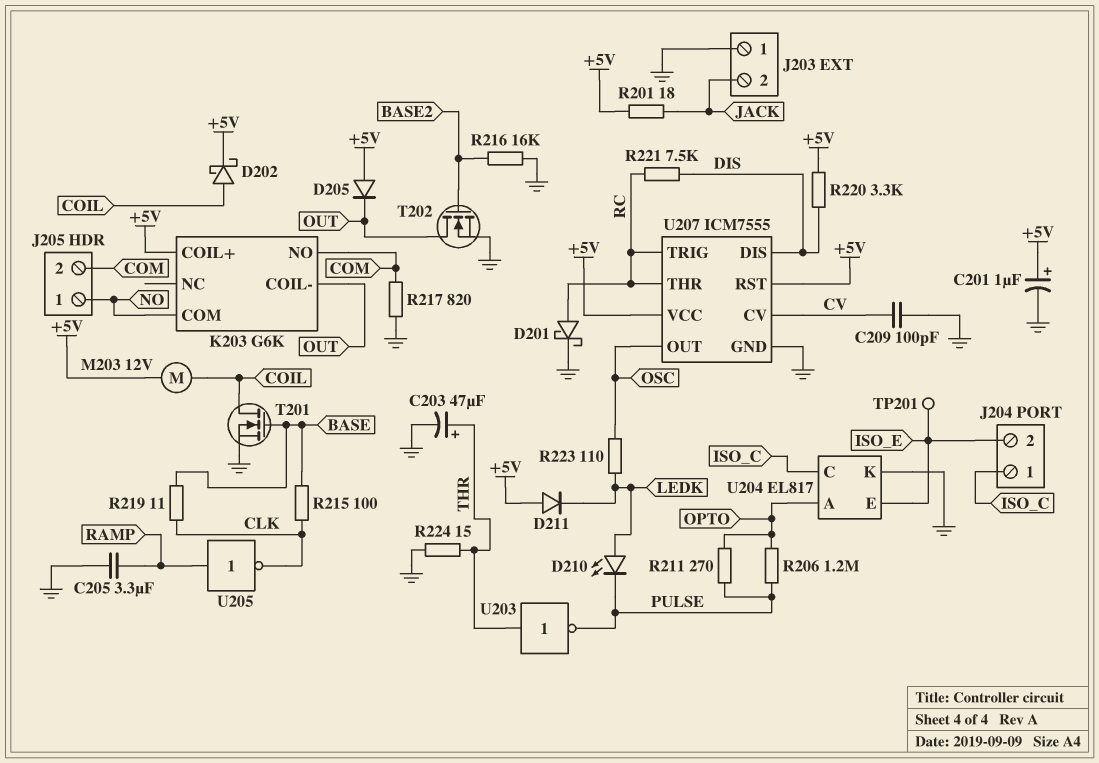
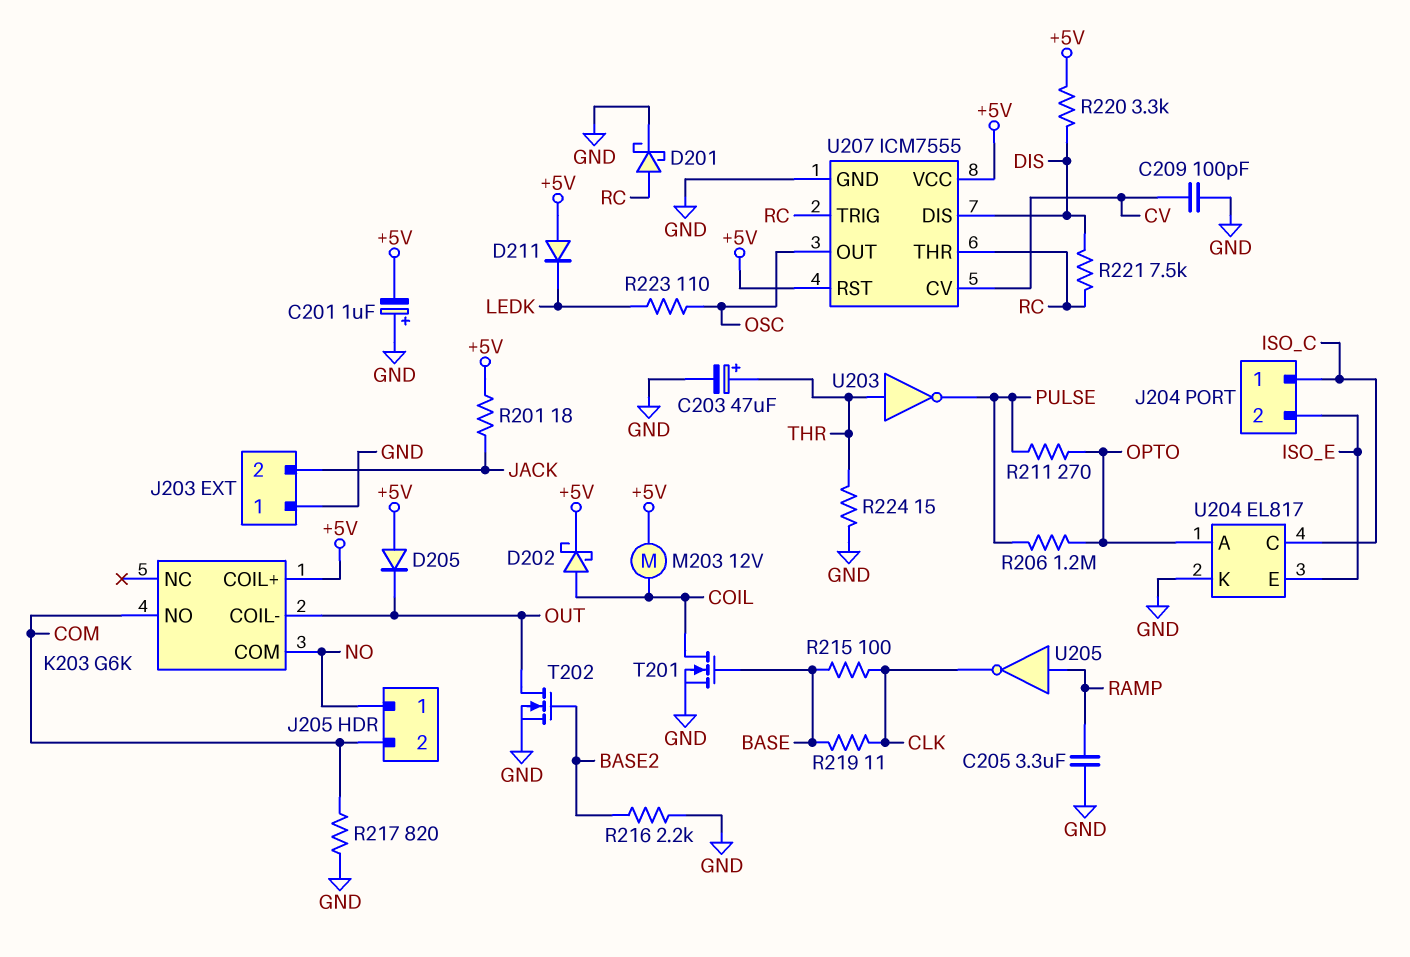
C201: 1uF (plus +5V, minus GND) -> 1uF (plus GND, minus +5V)
D210: LED (A LEDK, K PULSE) -> none
R216: 16k (BASE2, GND) -> 2.2k (BASE2, GND)
TP201: test point (ISO_E) -> none

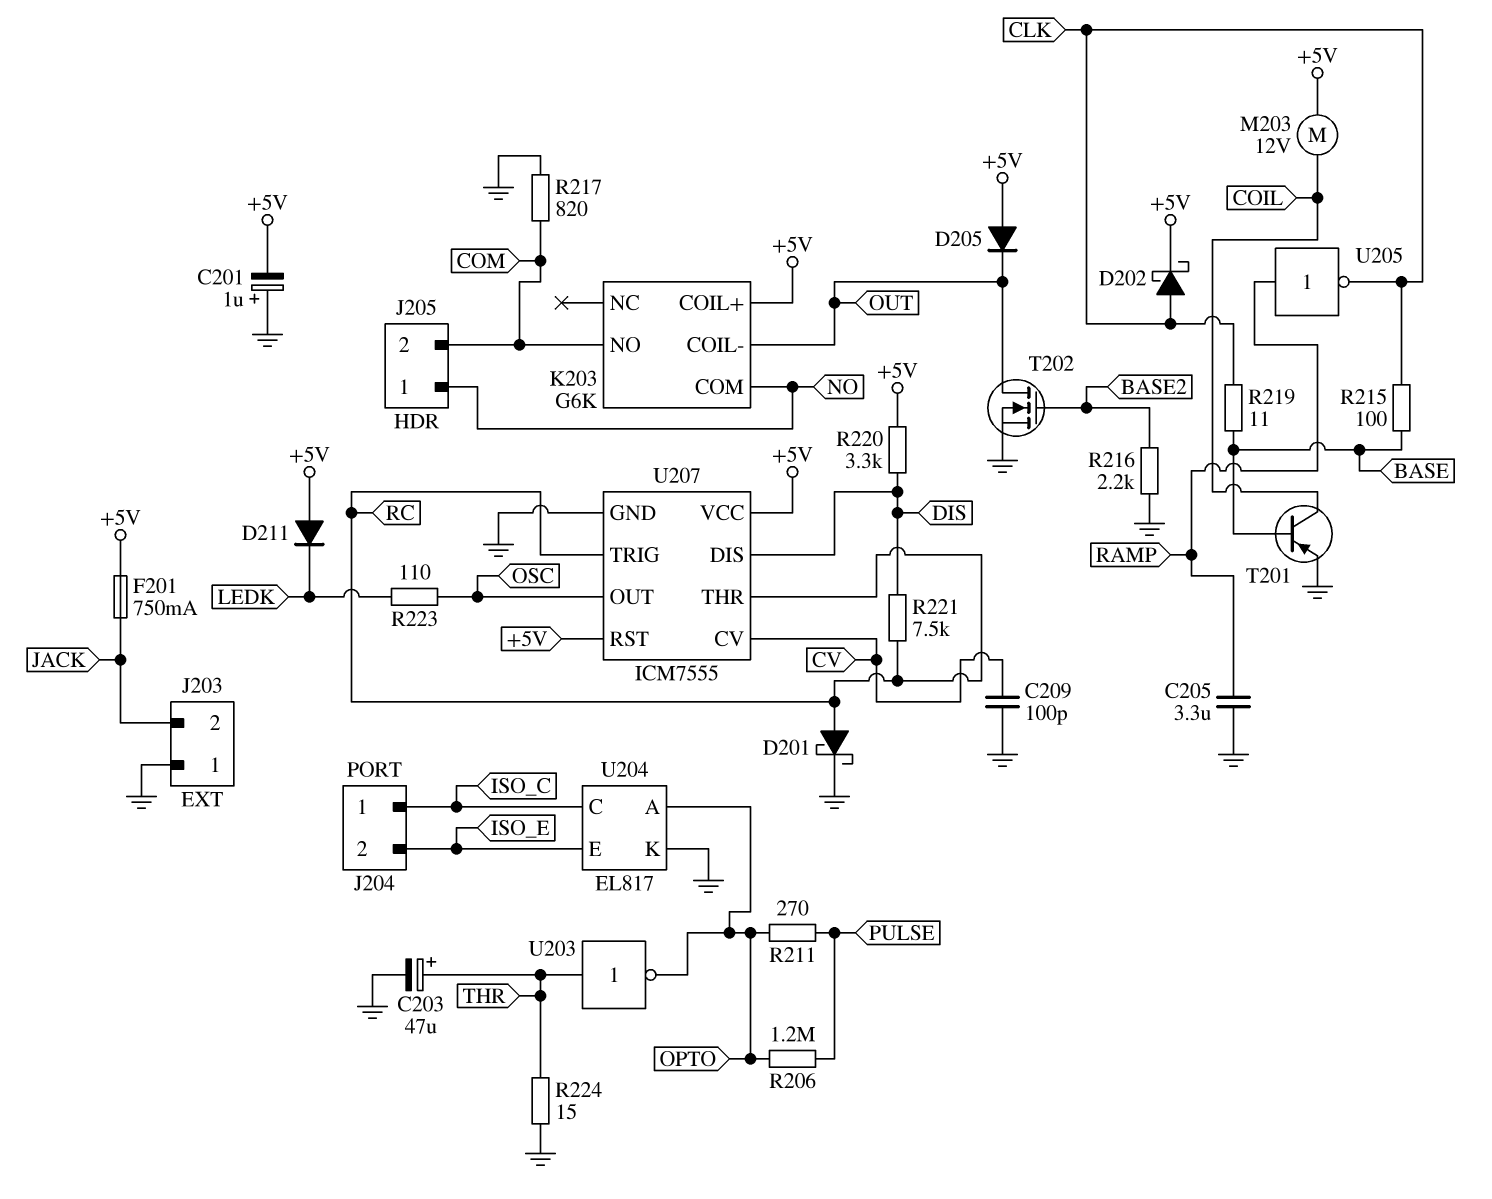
D202: schottky (A COIL, K +5V) -> schottky (A CLK, K +5V)
F201: none -> 750mA (+5V, JACK)
R201: 18 (+5V, JACK) -> none
T201: NMOS (G BASE, D COIL, S GND) -> PNP (B BASE, C COIL, E GND)
U203: NOT (in THR, out PULSE) -> NOT (in THR, out OPTO)

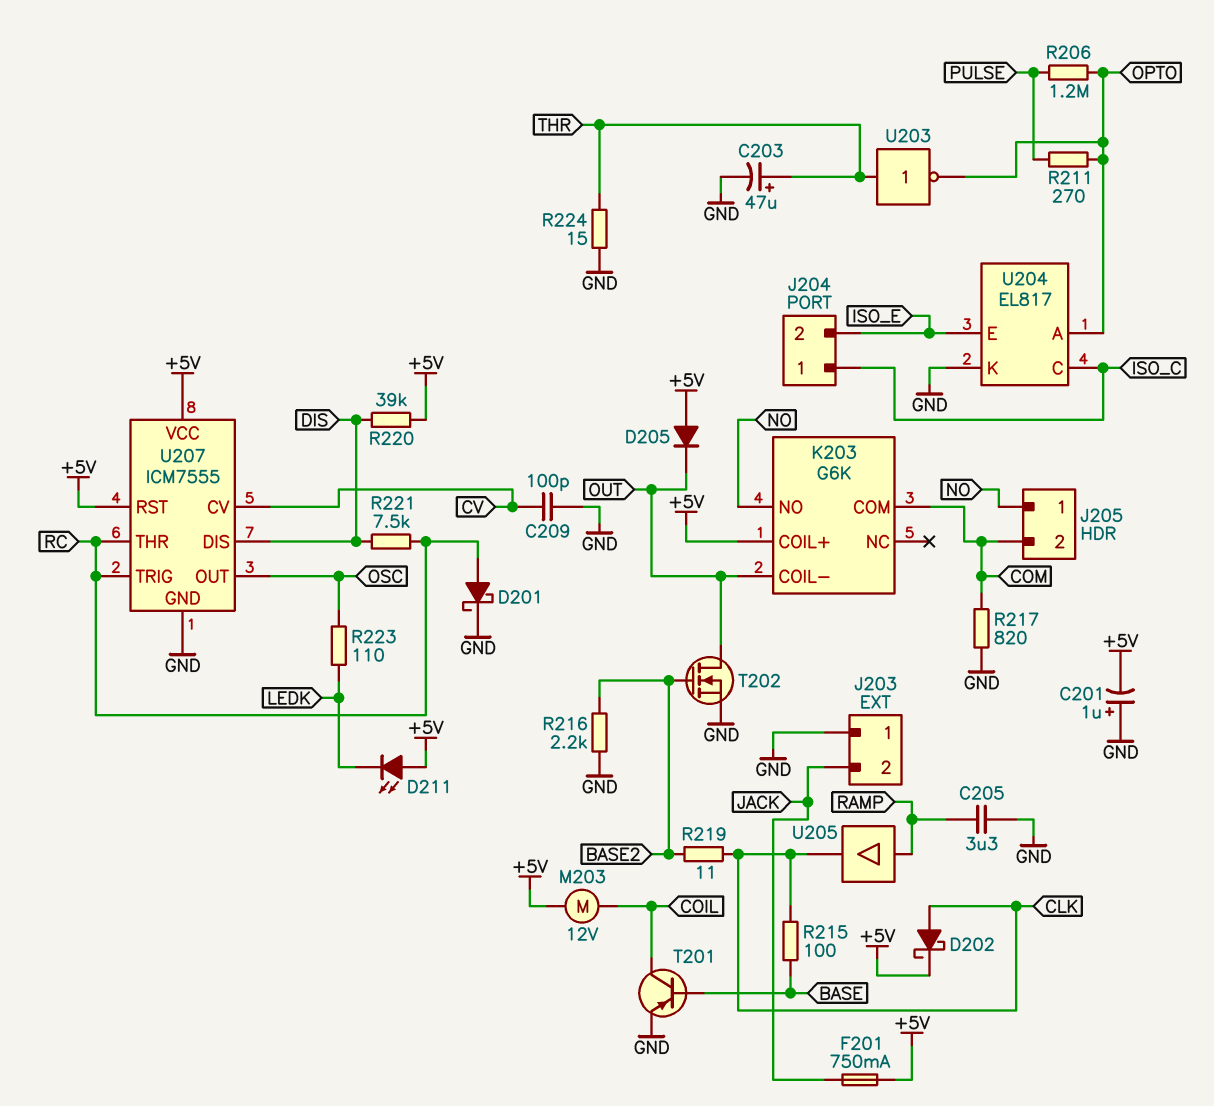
D211: diode (A +5V, K LEDK) -> LED (A +5V, K LEDK)
K203 pin COM: NO -> COM
K203 pin NO: COM -> NO
R219: 11 (BASE, CLK) -> 11 (BASE2, CLK)
R220: 3.3k (+5V, DIS) -> 39k (+5V, DIS)
U205: NOT (in RAMP, out CLK) -> buffer (in RAMP, out CLK)

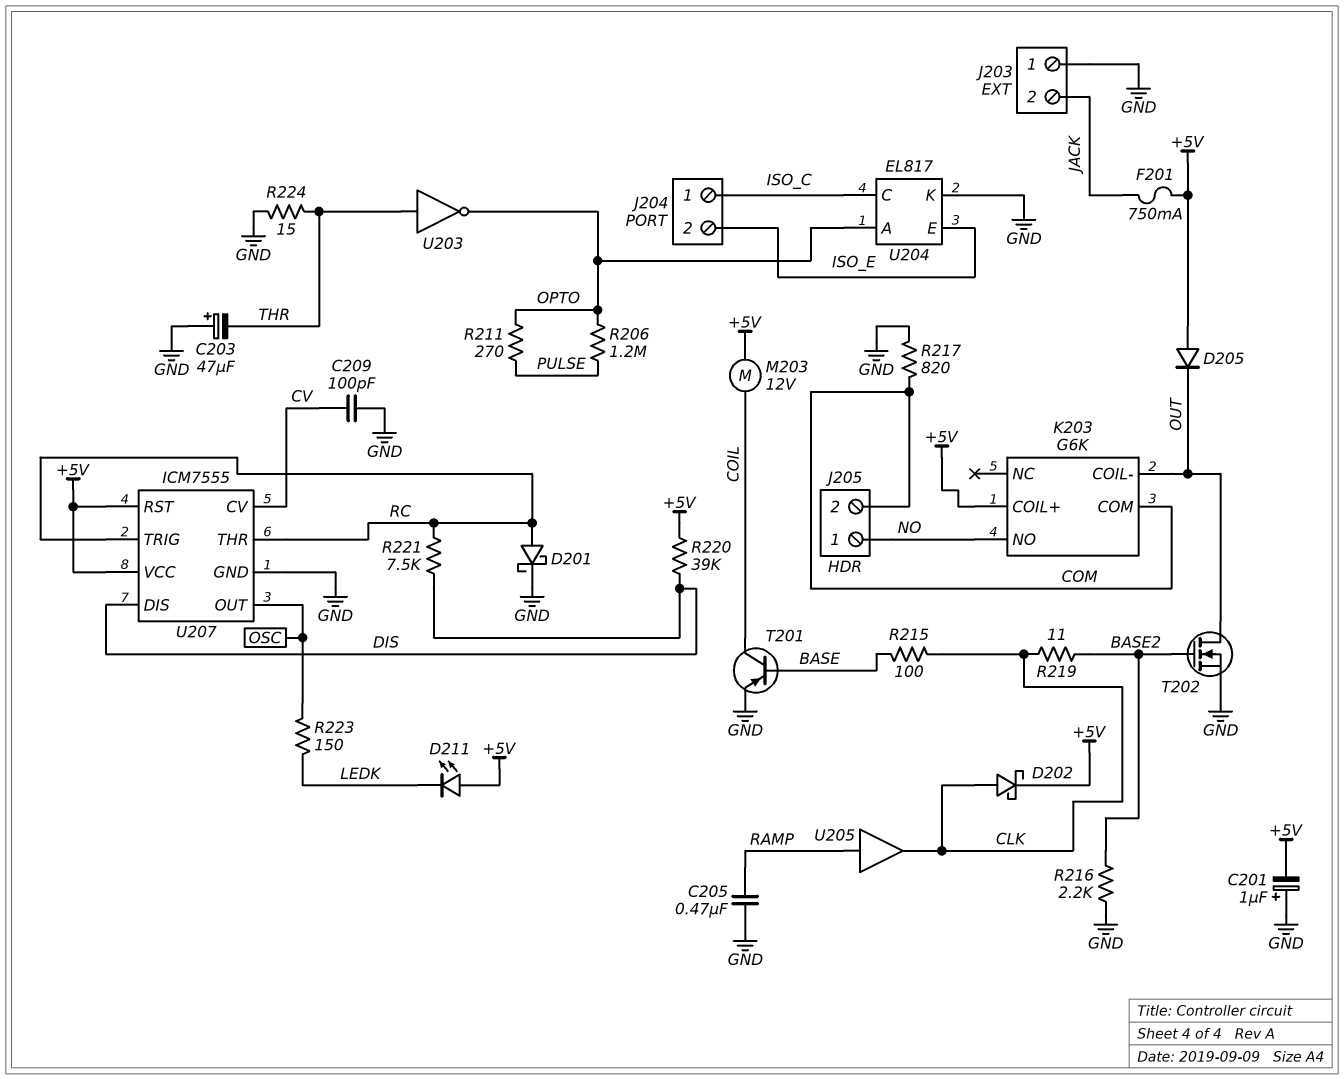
C203: 47uF (plus THR, minus GND) -> 47uF (plus GND, minus THR)
C205: 3.3uF (GND, RAMP) -> 470nF (GND, RAMP)
R223: 110 (LEDK, OSC) -> 150 (LEDK, OSC)

